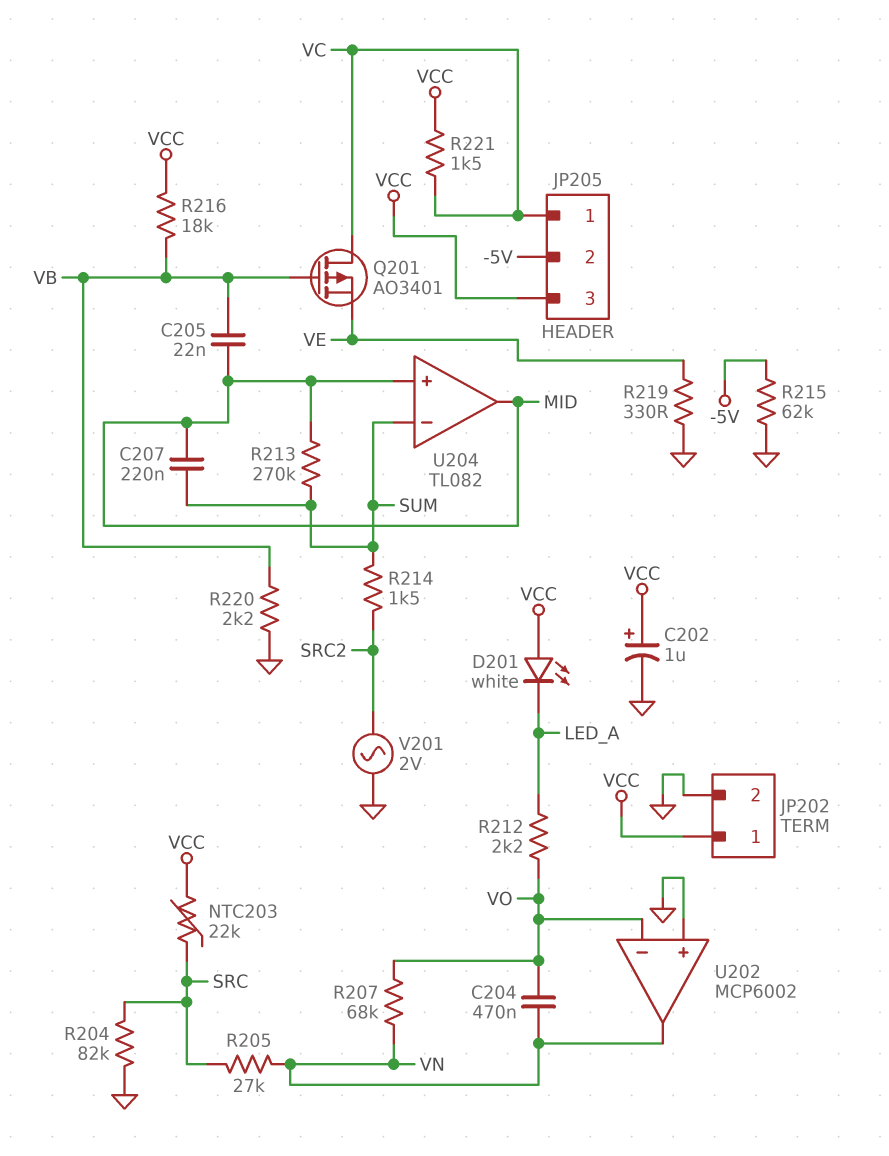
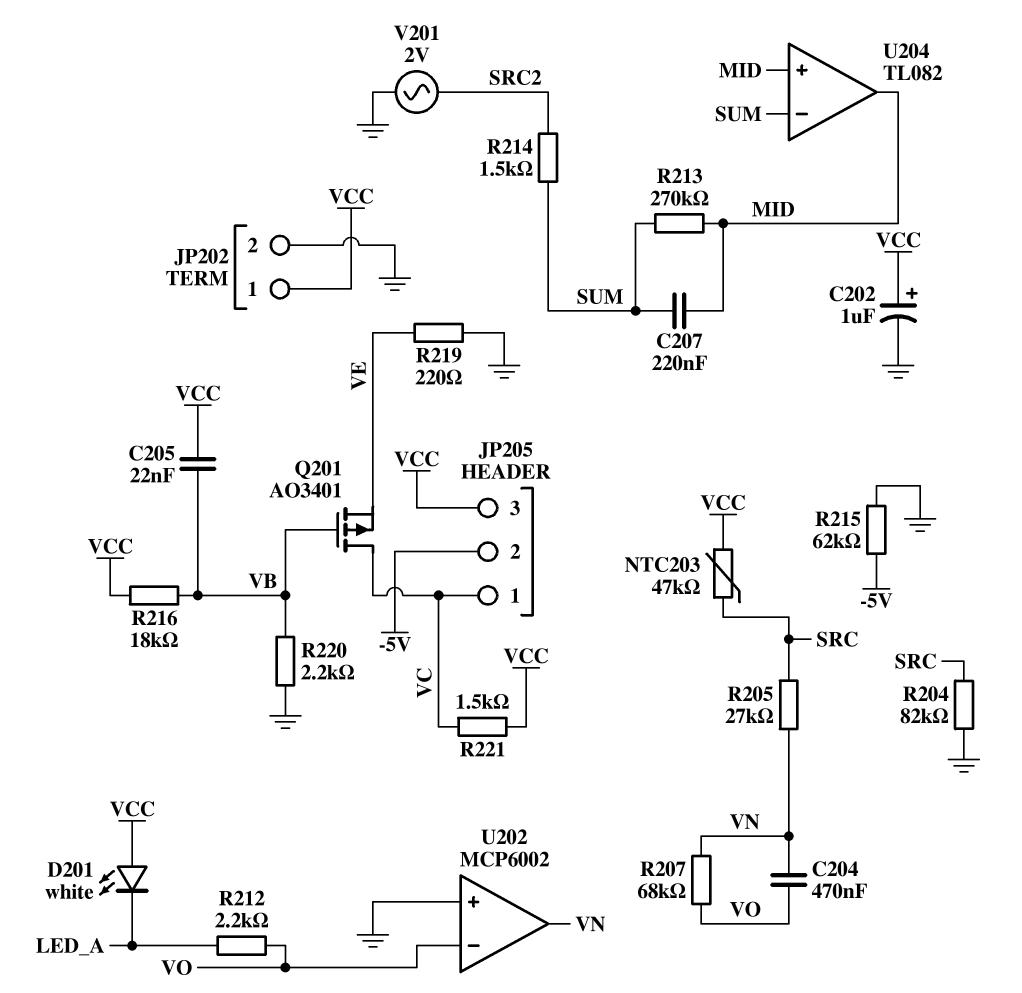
C205: 22nF (MID, VB) -> 22nF (VB, VCC)
NTC203: 22k (SRC, VCC) -> 47k (SRC, VCC)
R219: 330 (GND, VE) -> 220 (GND, VE)

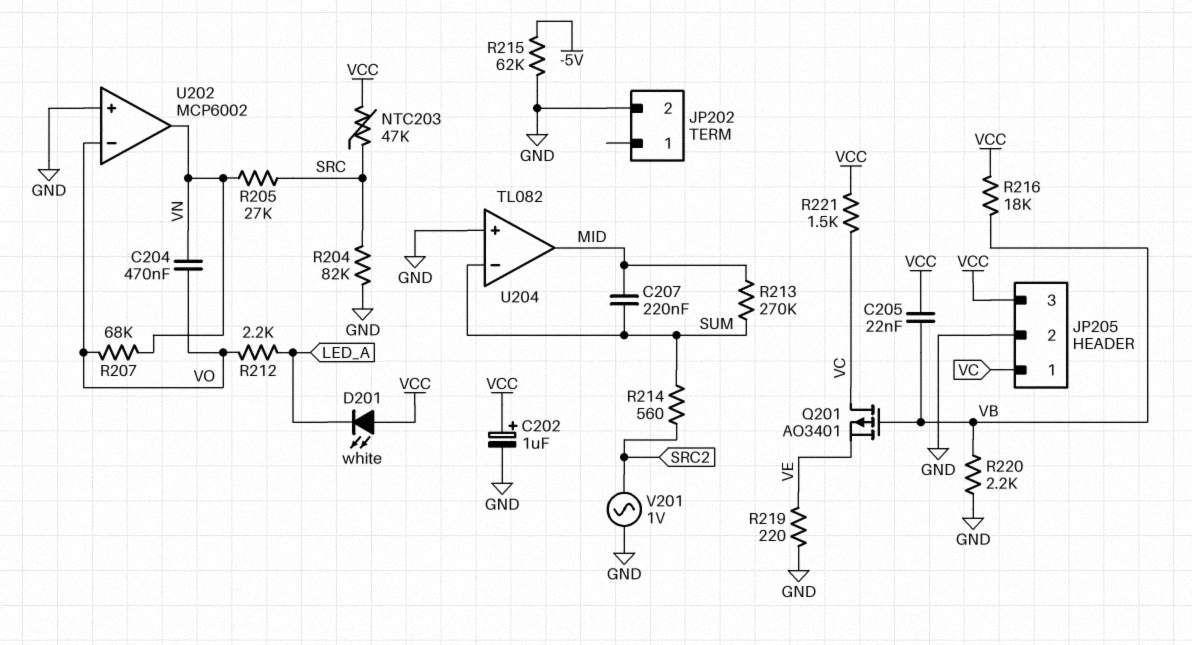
JP202 pin 1: VCC -> none
JP205 pin 2: -5V -> GND
R214: 1.5k (SRC2, SUM) -> 560 (SRC2, SUM)
U204 pin in+: MID -> GND
V201: AC 2V (GND, SRC2) -> AC 1V (GND, SRC2)

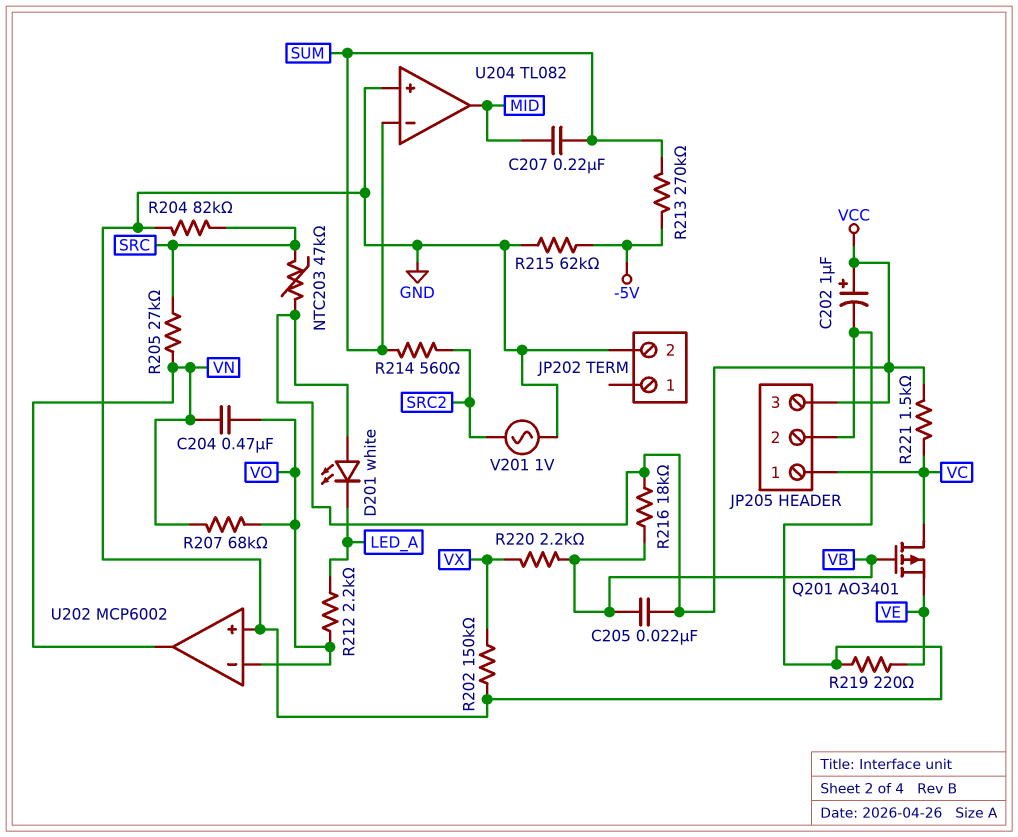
R202: none -> 150k (GND, VX)
R213: 270k (MID, SUM) -> 270k (-5V, SUM)
R220: 2.2k (GND, VB) -> 2.2k (VB, VX)

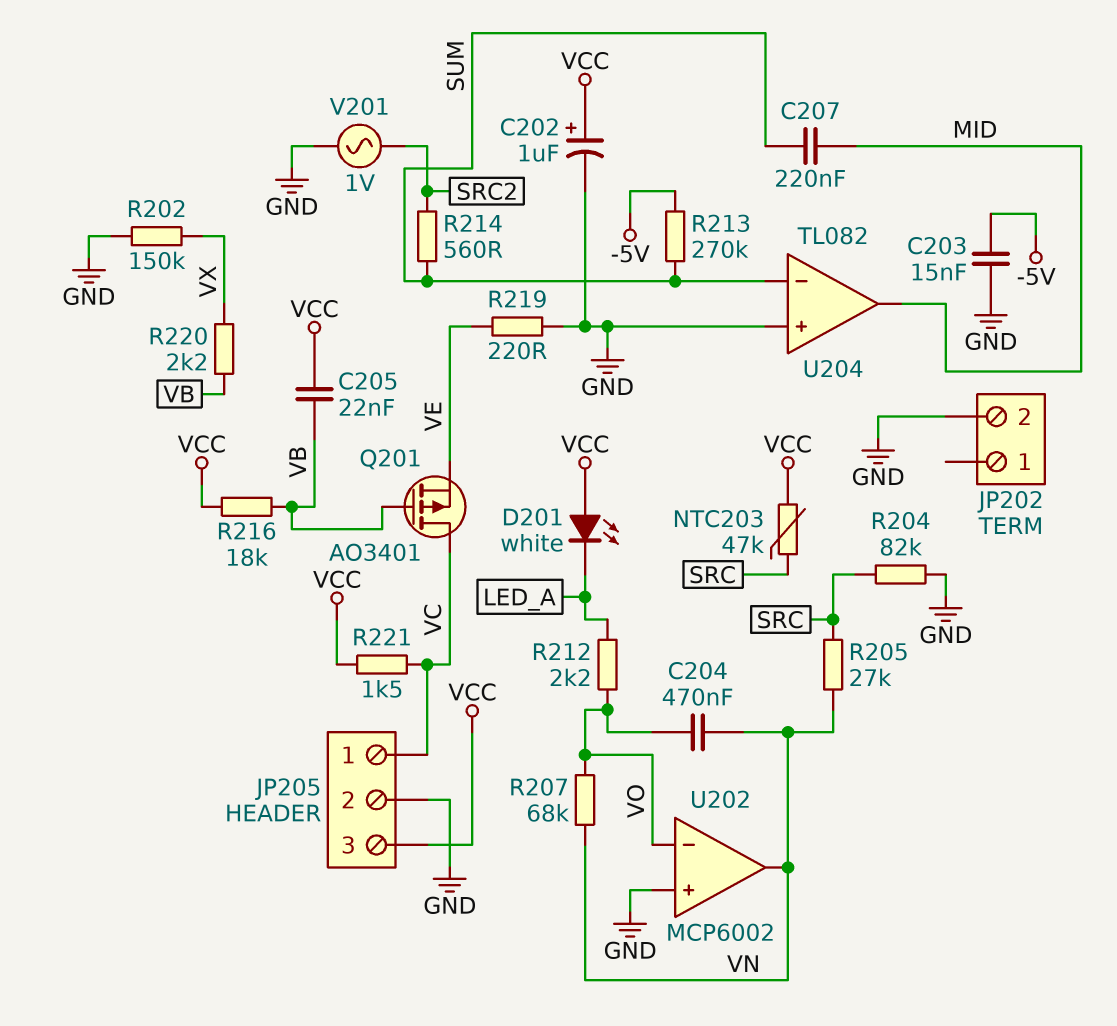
C203: none -> 15nF (-5V, GND)
R215: 62k (-5V, GND) -> none

